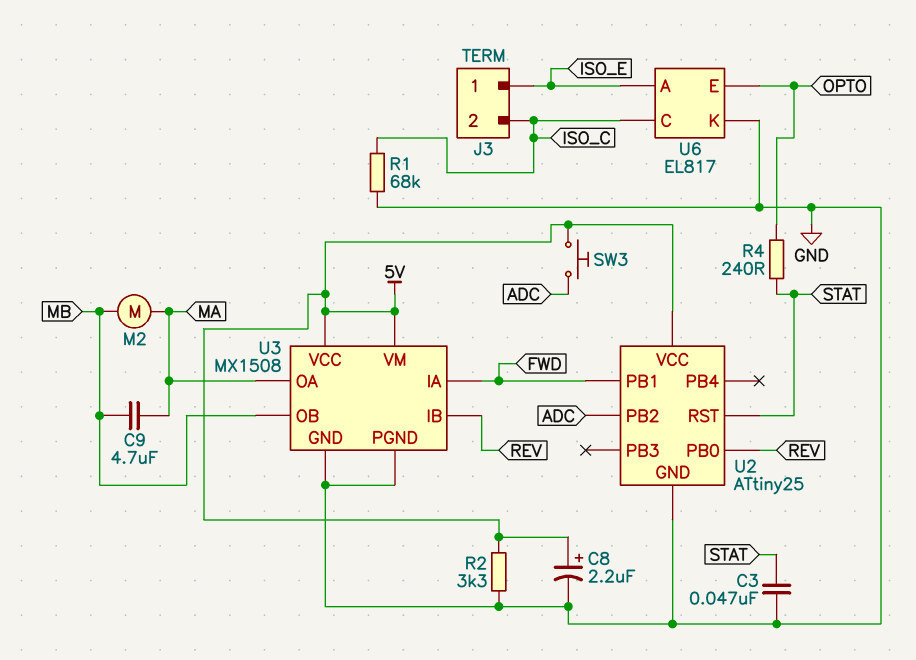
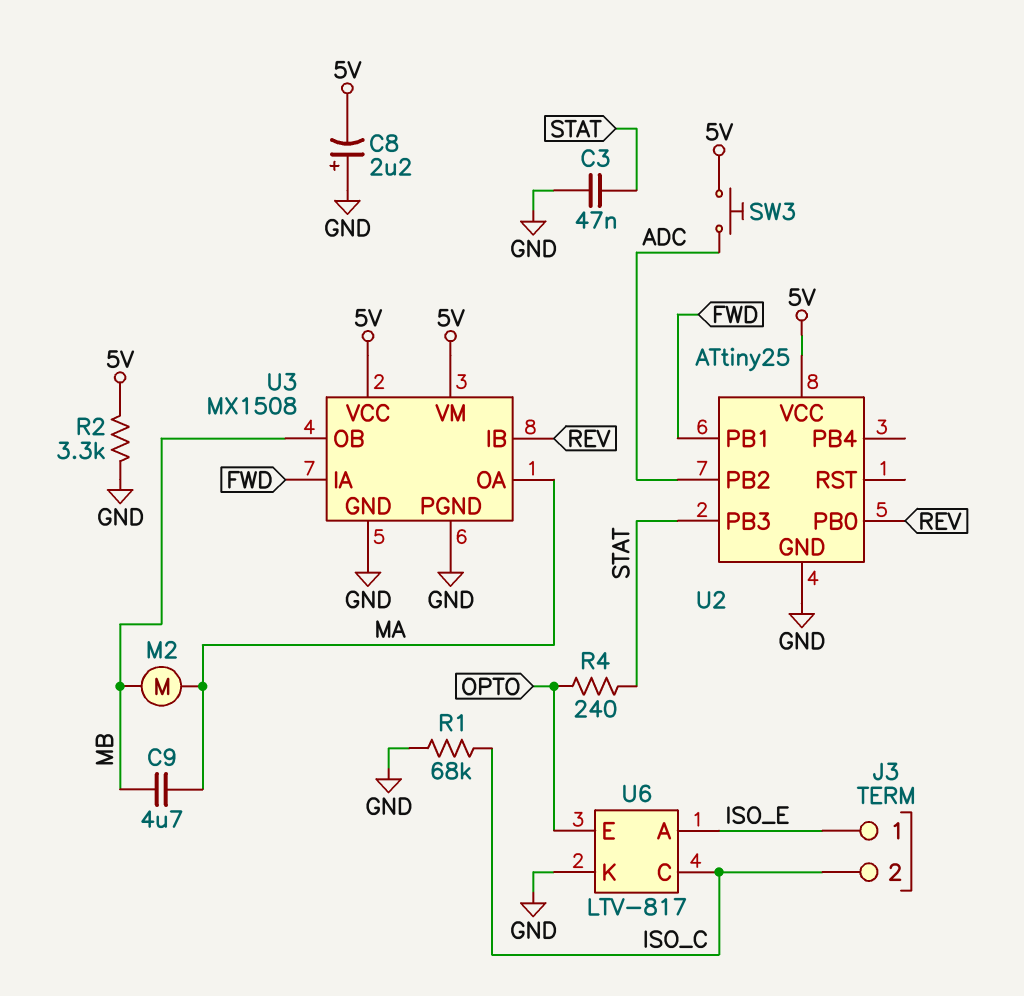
C8: 2.2uF (plus 5V, minus GND) -> 2.2uF (plus GND, minus 5V)
U2 pin PB3: none -> STAT
U2 pin RST: STAT -> none
U6: EL817 -> LTV-817

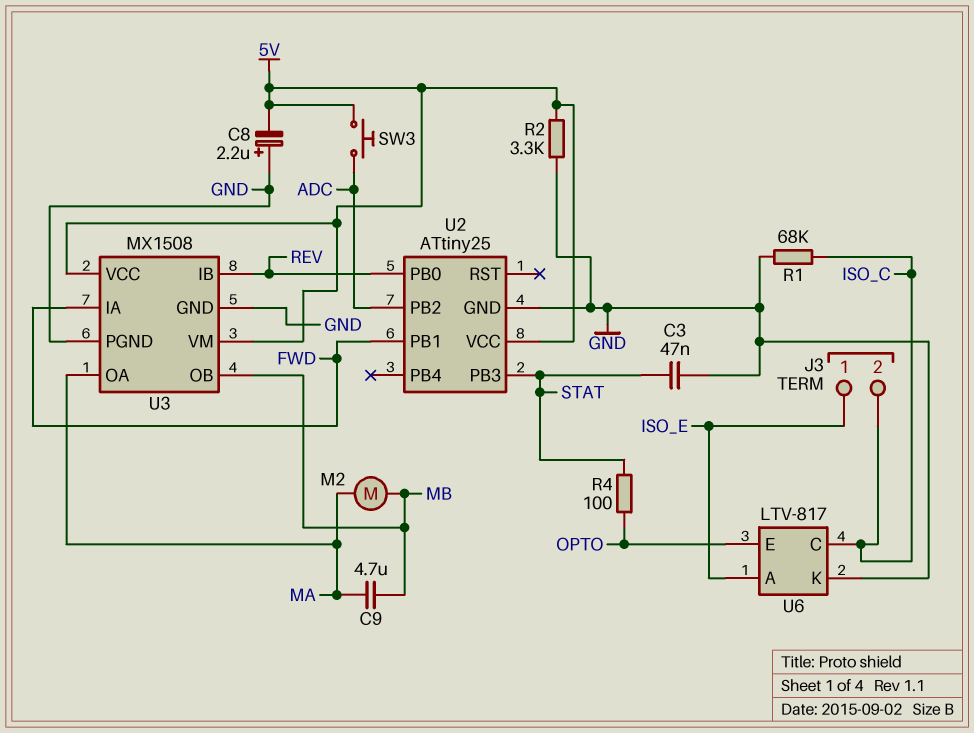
R4: 240 (OPTO, STAT) -> 100 (OPTO, STAT)

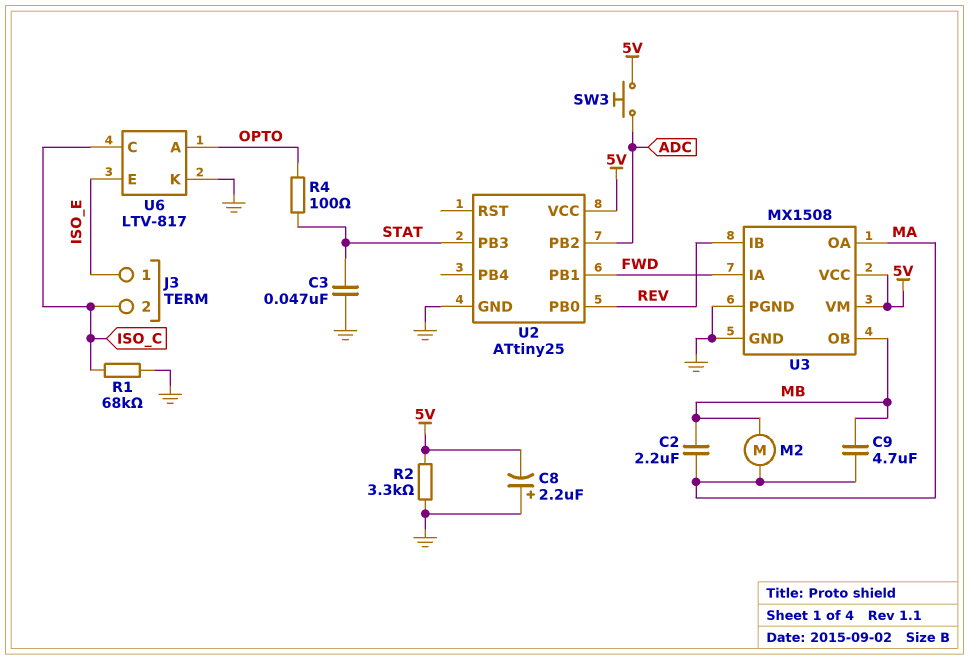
C2: none -> 2.2uF (MA, MB)
U6 pin A: ISO_E -> OPTO
U6 pin E: OPTO -> ISO_E

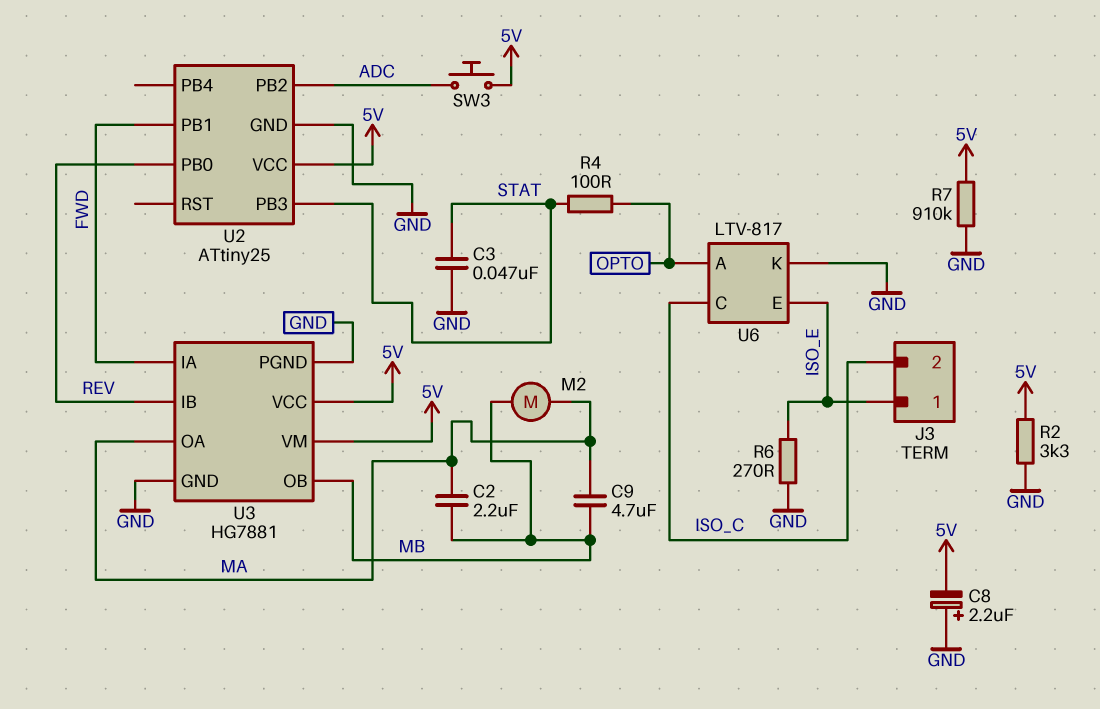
R1: 68k (GND, ISO_C) -> none
R6: none -> 270 (GND, ISO_E)
R7: none -> 910k (5V, GND)
U3: MX1508 -> HG7881

